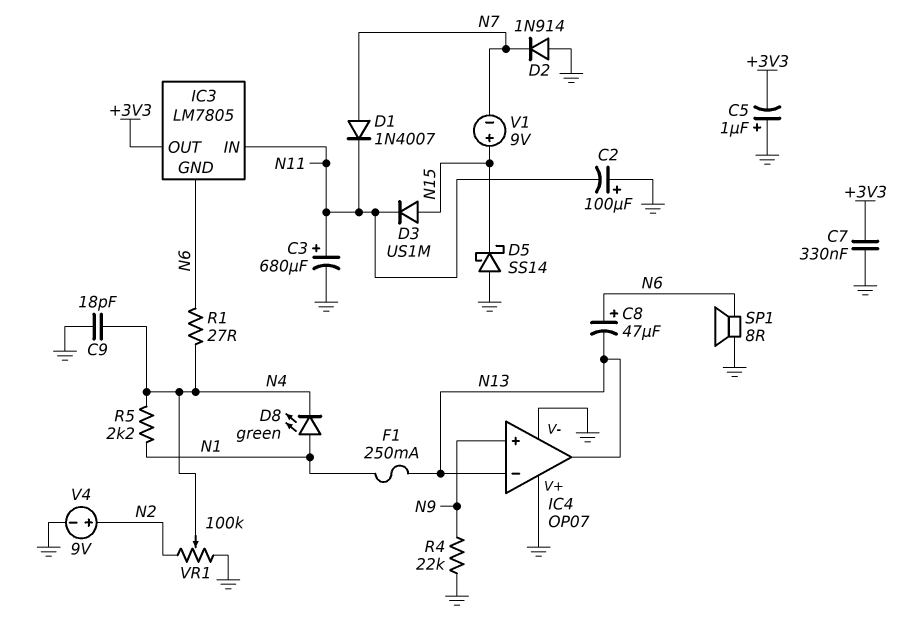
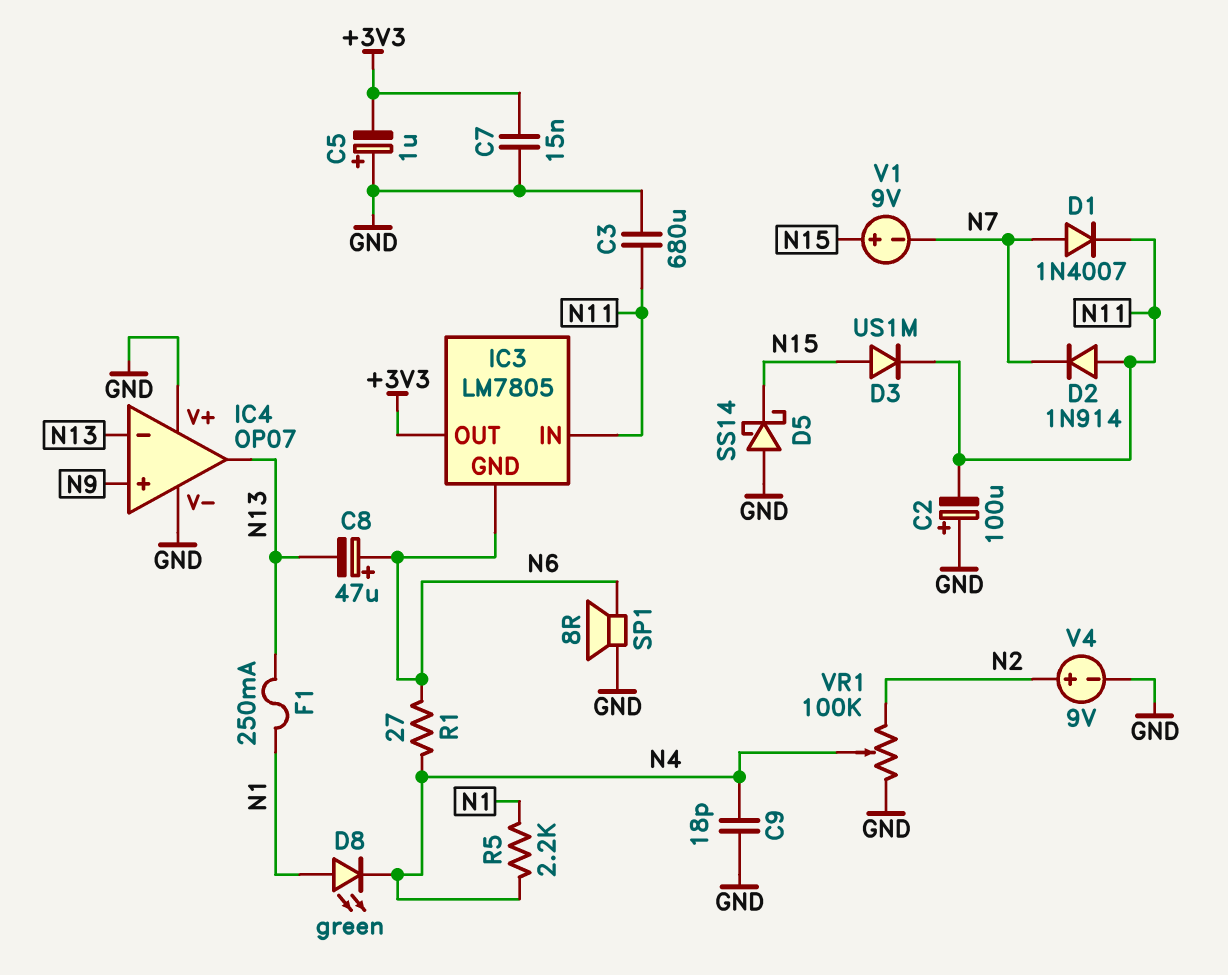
C3: 680uF (plus N11, minus GND) -> 680uF (GND, N11)
C7: 330nF (+3V3, GND) -> 15nF (+3V3, GND)
D2: diode 1N914 (A GND, K N7) -> diode 1N914 (A N11, K N7)
R4: 22k (GND, N9) -> none

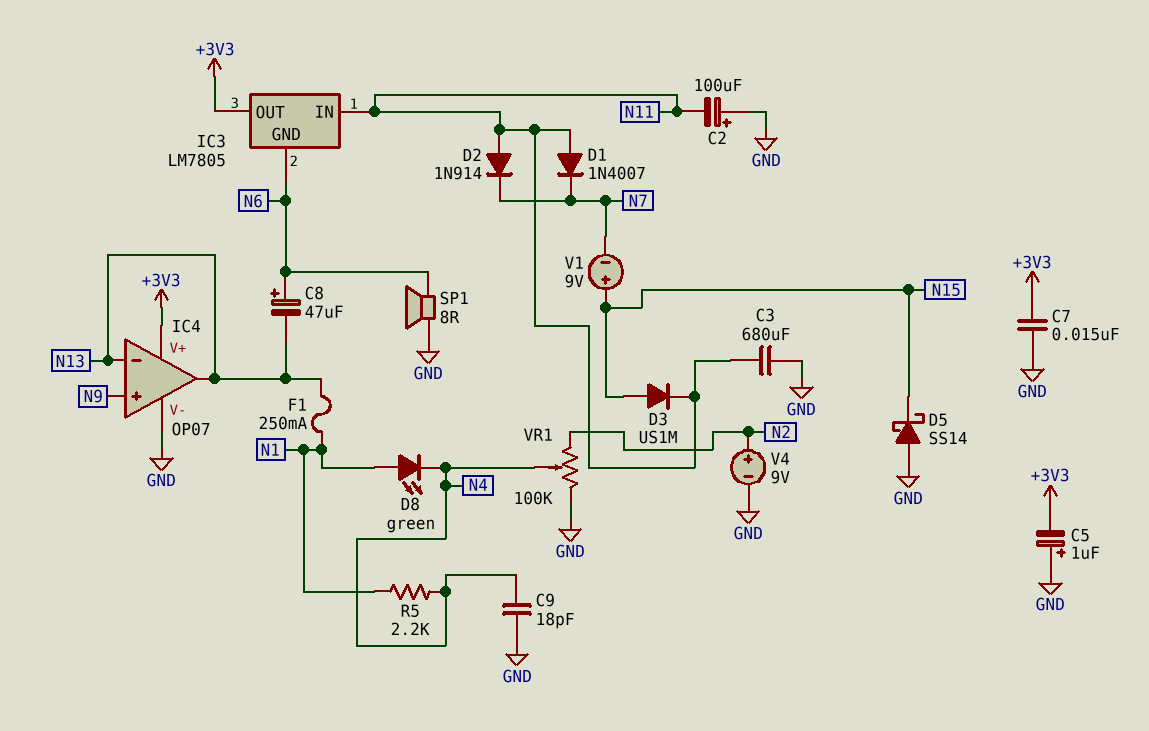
D1: diode 1N4007 (A N7, K N11) -> diode 1N4007 (A N11, K N7)
IC4 pin V+: GND -> +3V3
R1: 27 (N4, N6) -> none

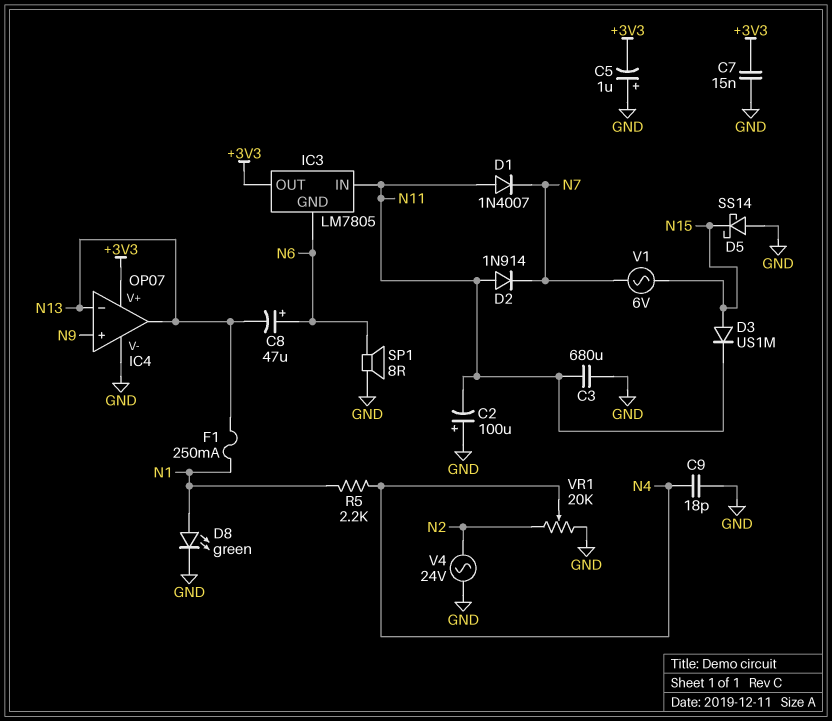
D8: LED green (A N1, K N4) -> LED green (A N1, K GND)
V1: 9V (plus N15, minus N7) -> AC 6V (N7, N15)
V4: 9V (plus N2, minus GND) -> AC 24V (GND, N2)
VR1: 100k (GND, N2, wiper N4) -> 20k (GND, N2, wiper N4)

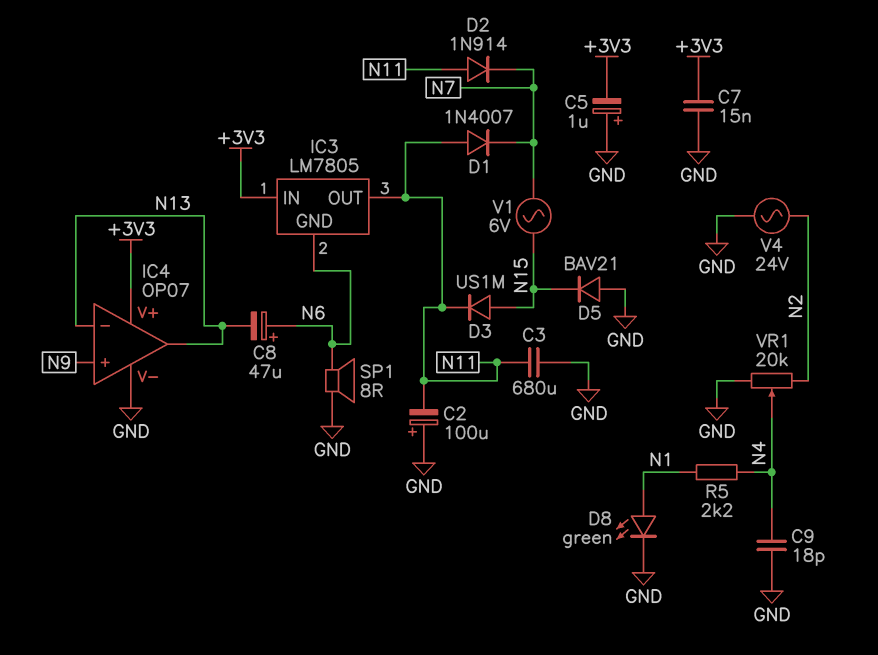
D5: schottky SS14 (A GND, K N15) -> diode BAV21 (A GND, K N15)
F1: 250mA (N1, N13) -> none
IC3 pin IN: N11 -> +3V3
IC3 pin OUT: +3V3 -> N11

